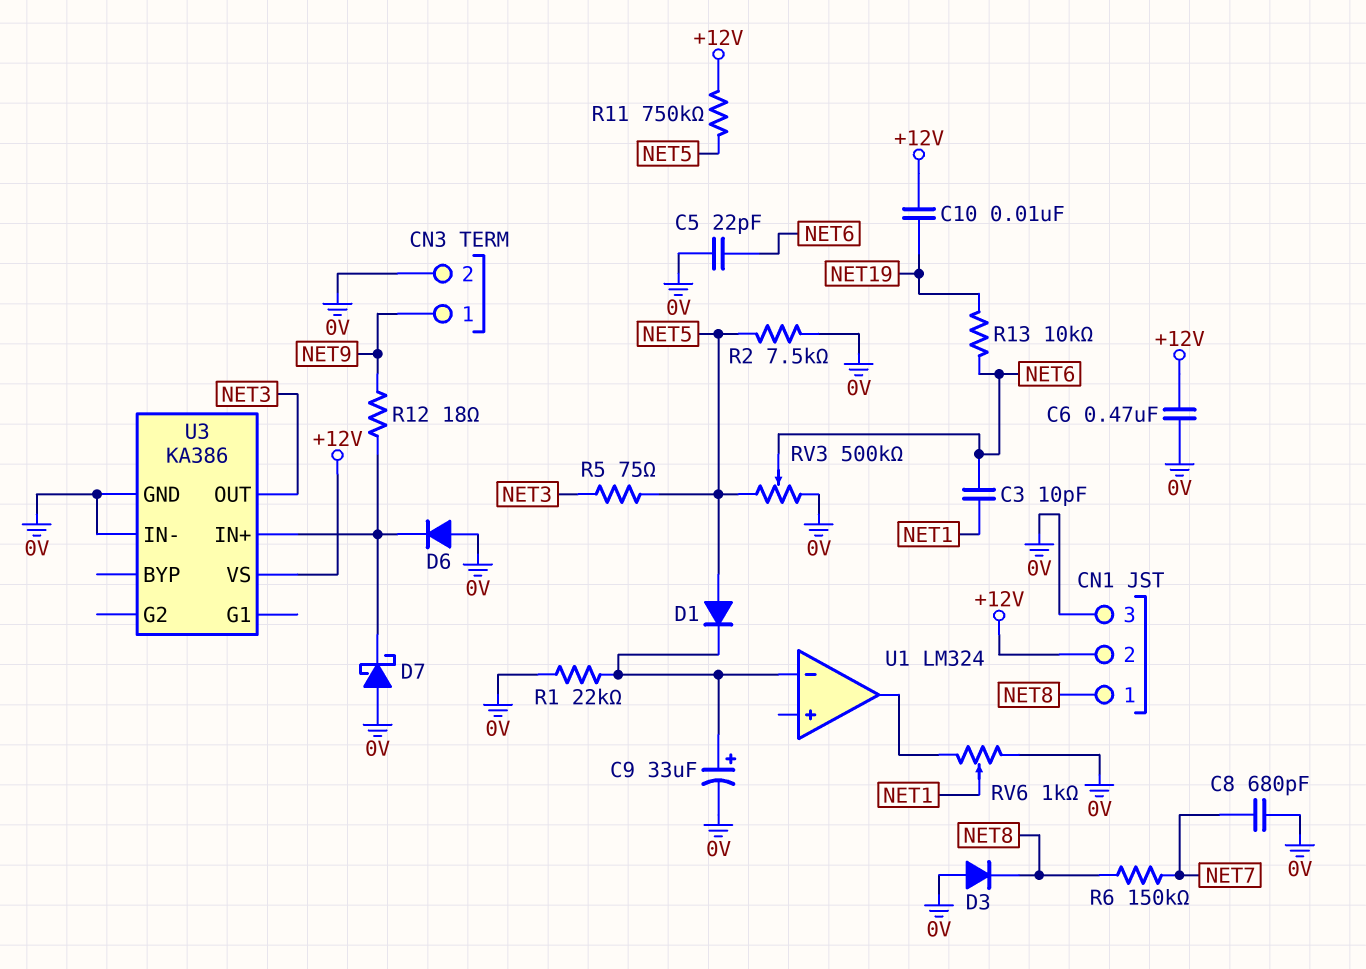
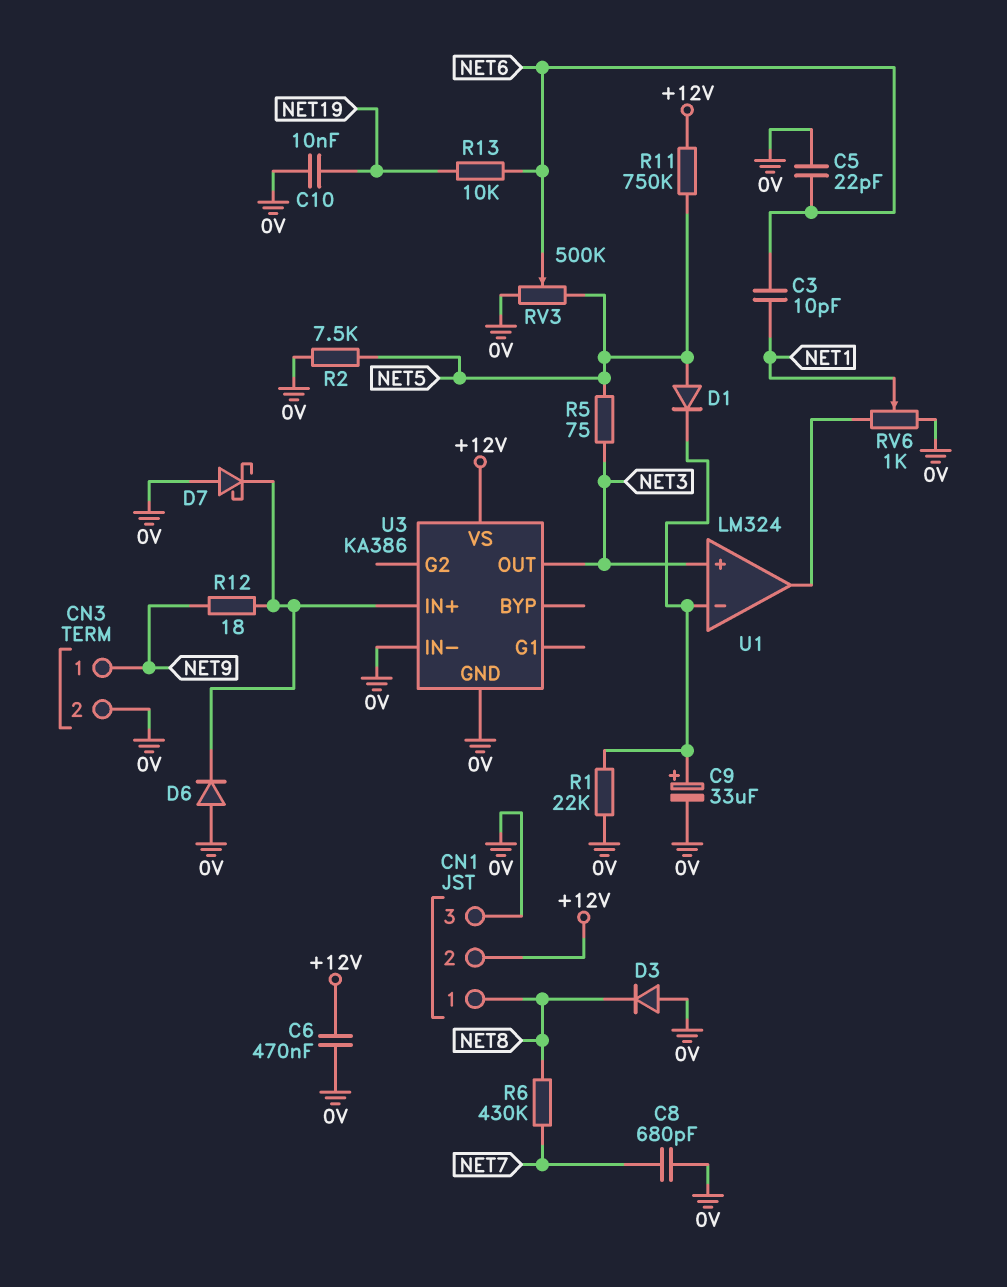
C10: 10nF (+12V, NET19) -> 10nF (0V, NET19)
R6: 150k (NET7, NET8) -> 430k (NET7, NET8)
U1 pin in+: none -> NET3

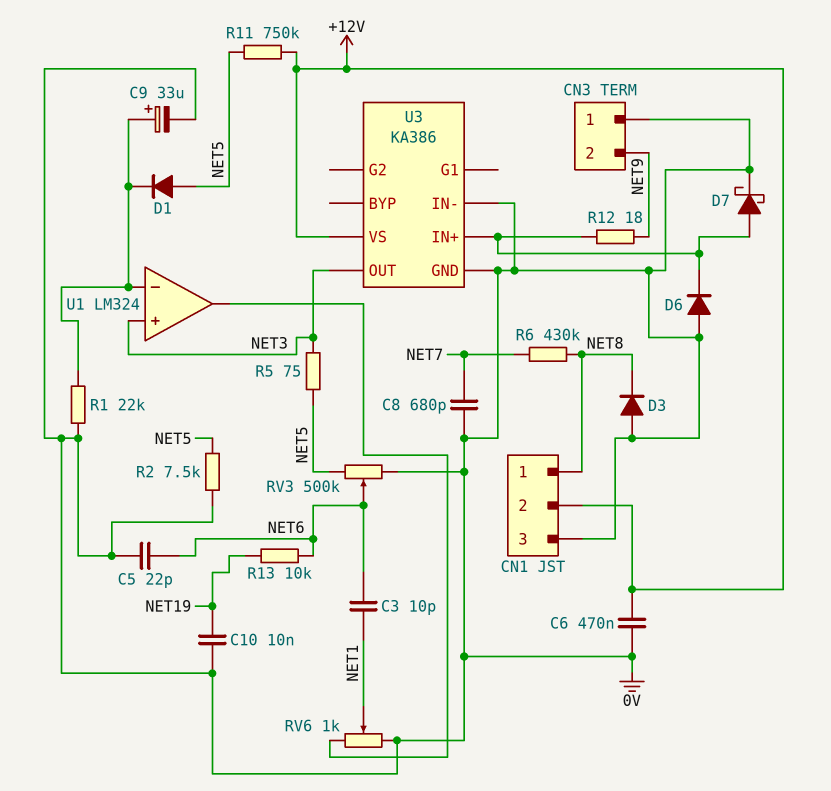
CN3 pin 1: NET9 -> 0V
CN3 pin 2: 0V -> NET9
D7: schottky (A 0V, K U3/IN+) -> schottky (A U3/IN+, K 0V)

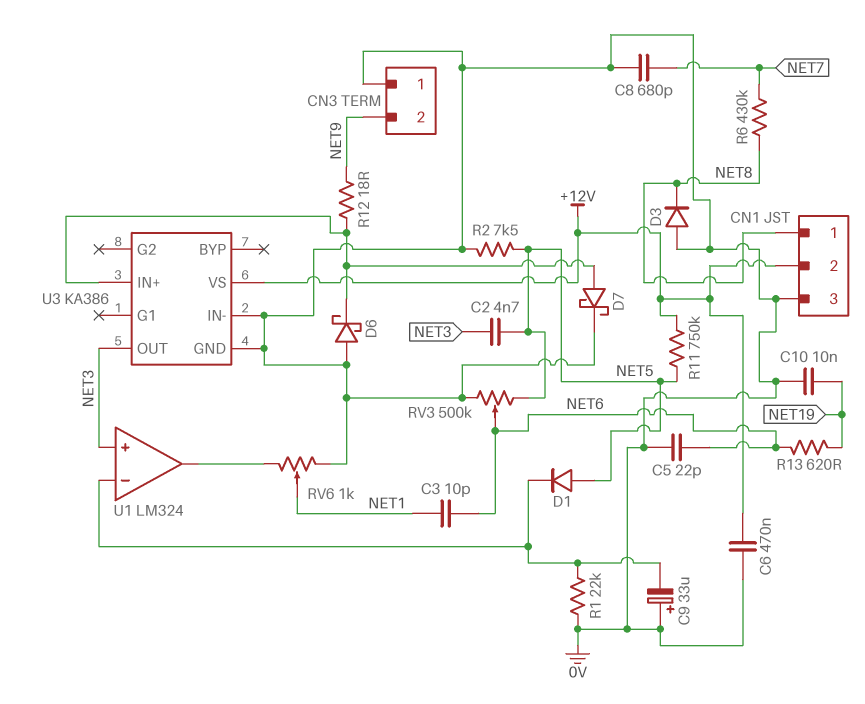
C2: none -> 4.7nF (NET3, NET5)
C9: 33uF (plus U1/in-, minus 0V) -> 33uF (plus 0V, minus U1/in-)
D6: diode (A 0V, K U3/IN+) -> schottky (A 0V, K U3/IN+)
R5: 75 (NET3, NET5) -> none
R13: 10k (NET6, NET19) -> 620 (NET6, NET19)

